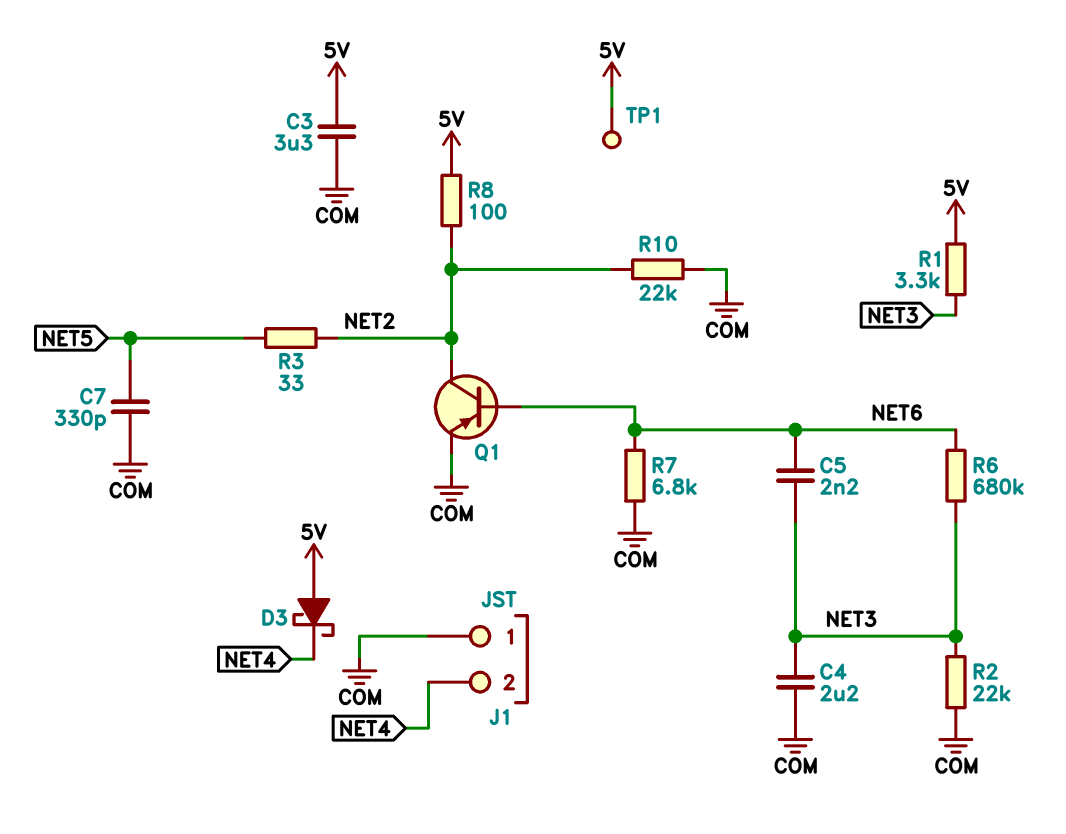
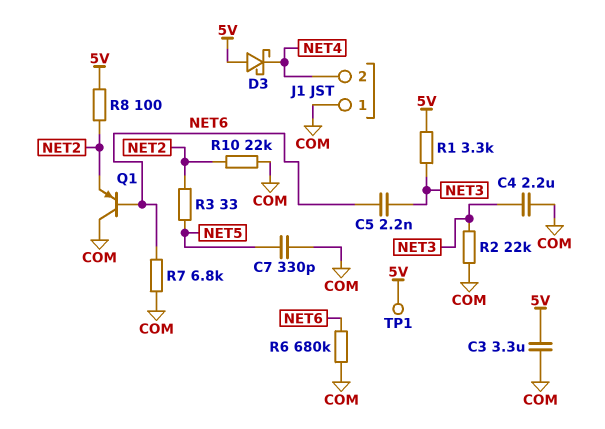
Q1: PNP (B NET6, C NET2, E COM) -> PNP (B NET6, C COM, E NET2)
R6: 680k (NET3, NET6) -> 680k (COM, NET6)

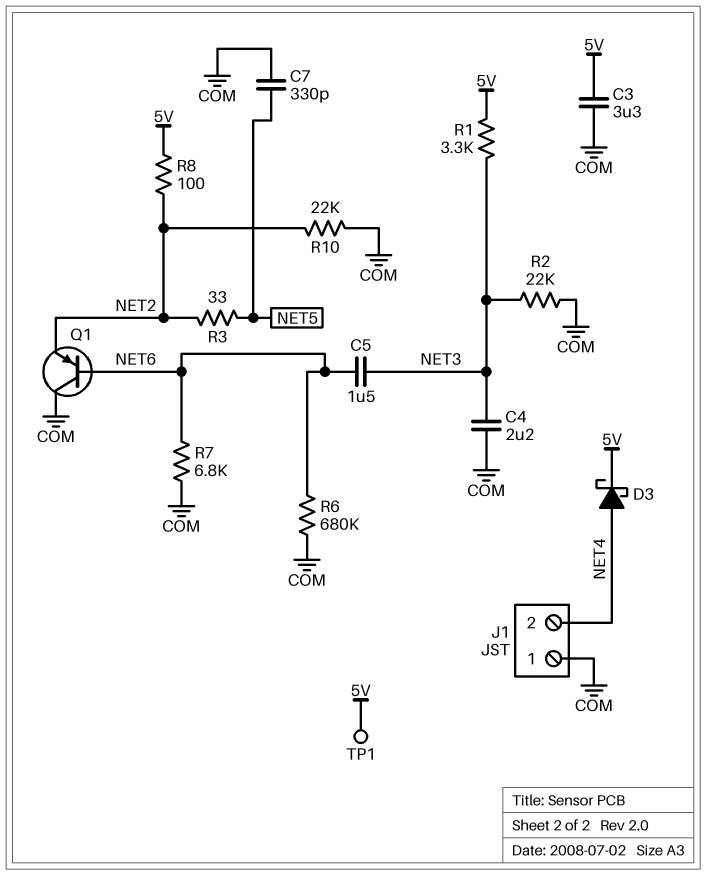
C5: 2.2nF (NET3, NET6) -> 1.5uF (NET3, NET6)
D3: schottky (A 5V, K NET4) -> schottky (A NET4, K 5V)

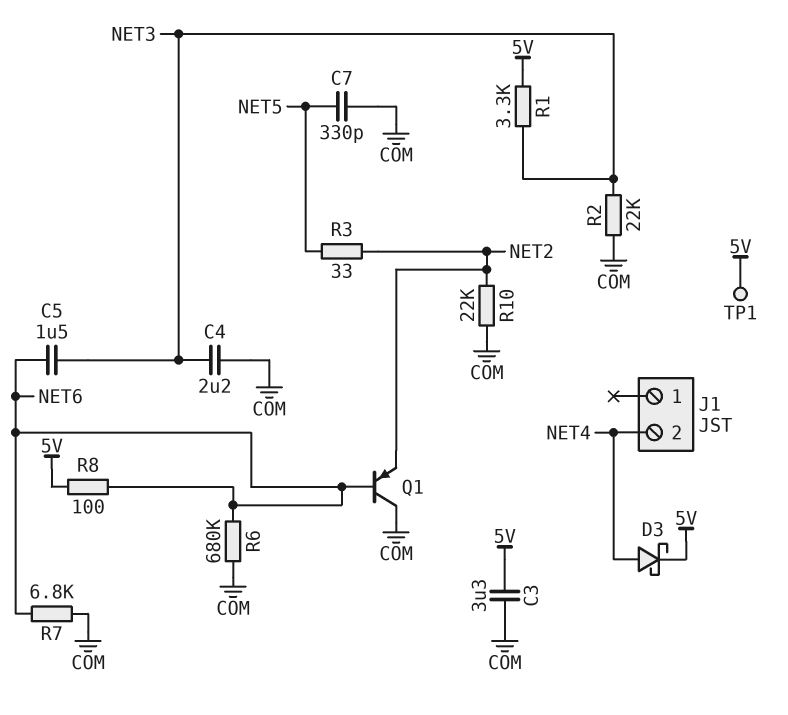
J1 pin 1: COM -> none
R8: 100 (5V, NET2) -> 100 (5V, NET6)

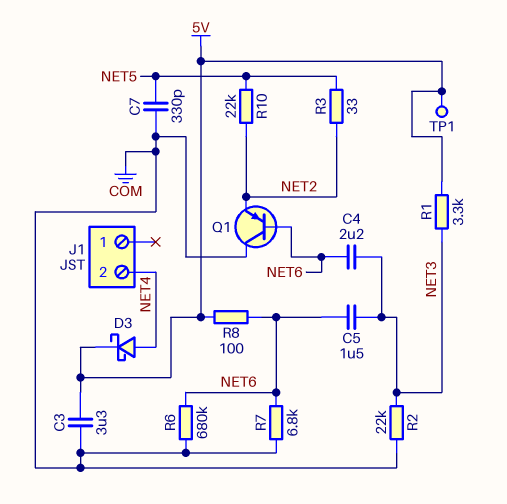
C4: 2.2uF (COM, NET3) -> 2.2uF (NET3, NET6)
R10: 22k (COM, NET2) -> 22k (NET2, NET5)

